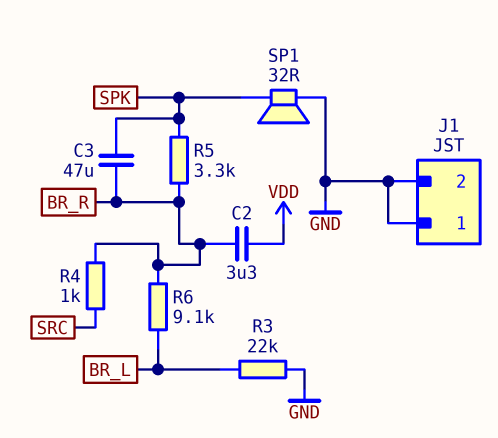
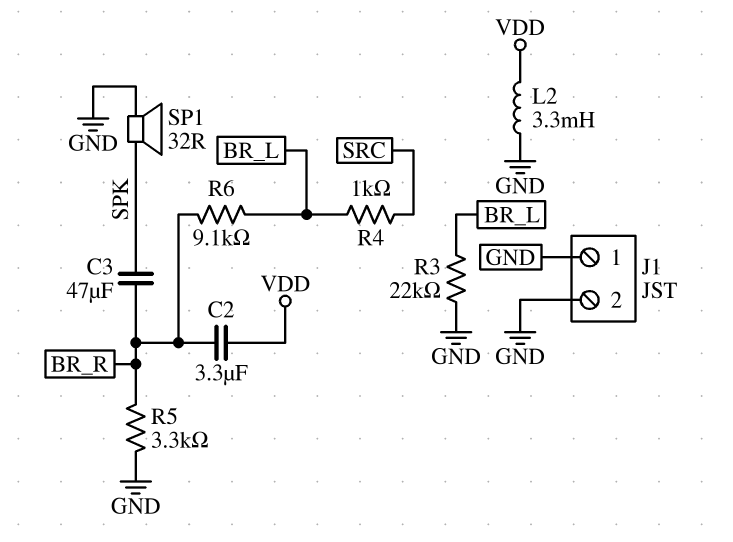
L2: none -> 3.3mH (GND, VDD)
R4: 1k (BR_R, SRC) -> 1k (BR_L, SRC)
R5: 3.3k (BR_R, SPK) -> 3.3k (BR_R, GND)

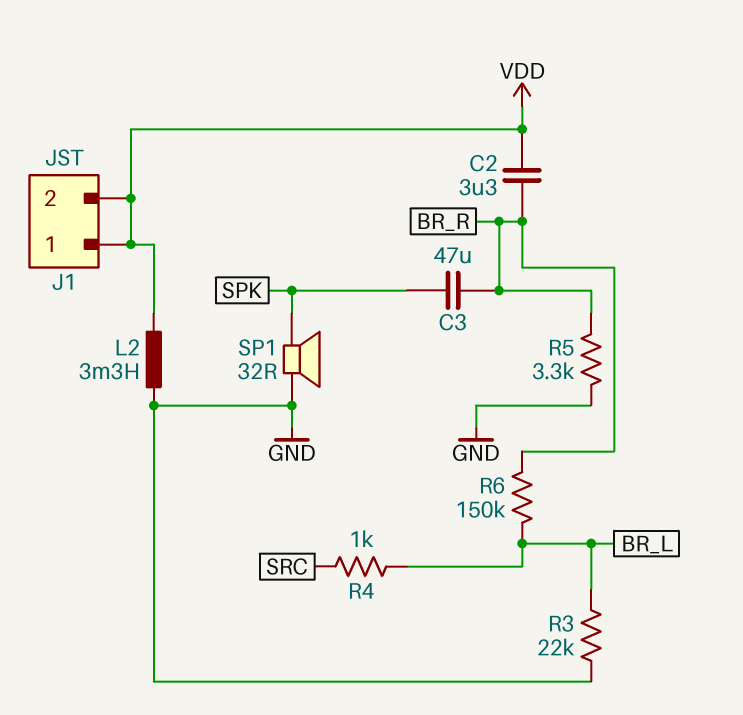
J1 pin 1: GND -> VDD
J1 pin 2: GND -> VDD
R6: 9.1k (BR_L, BR_R) -> 150k (BR_L, BR_R)

